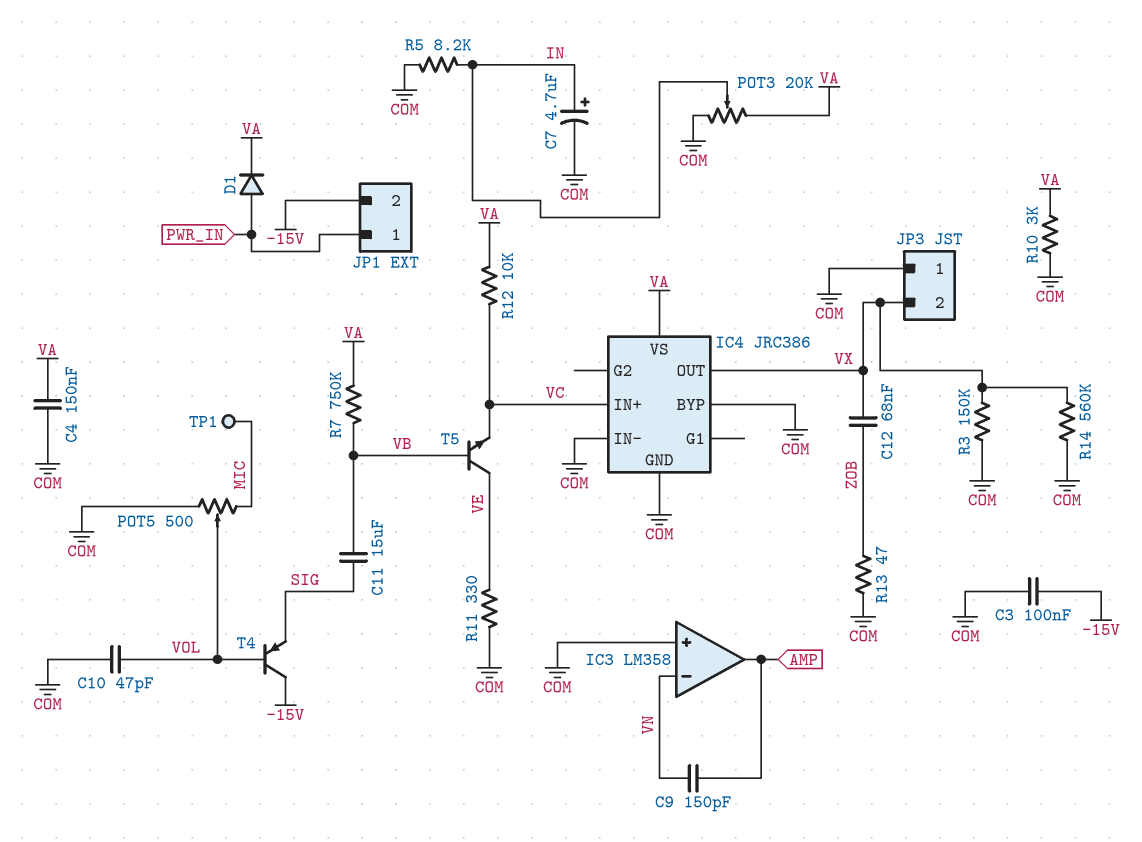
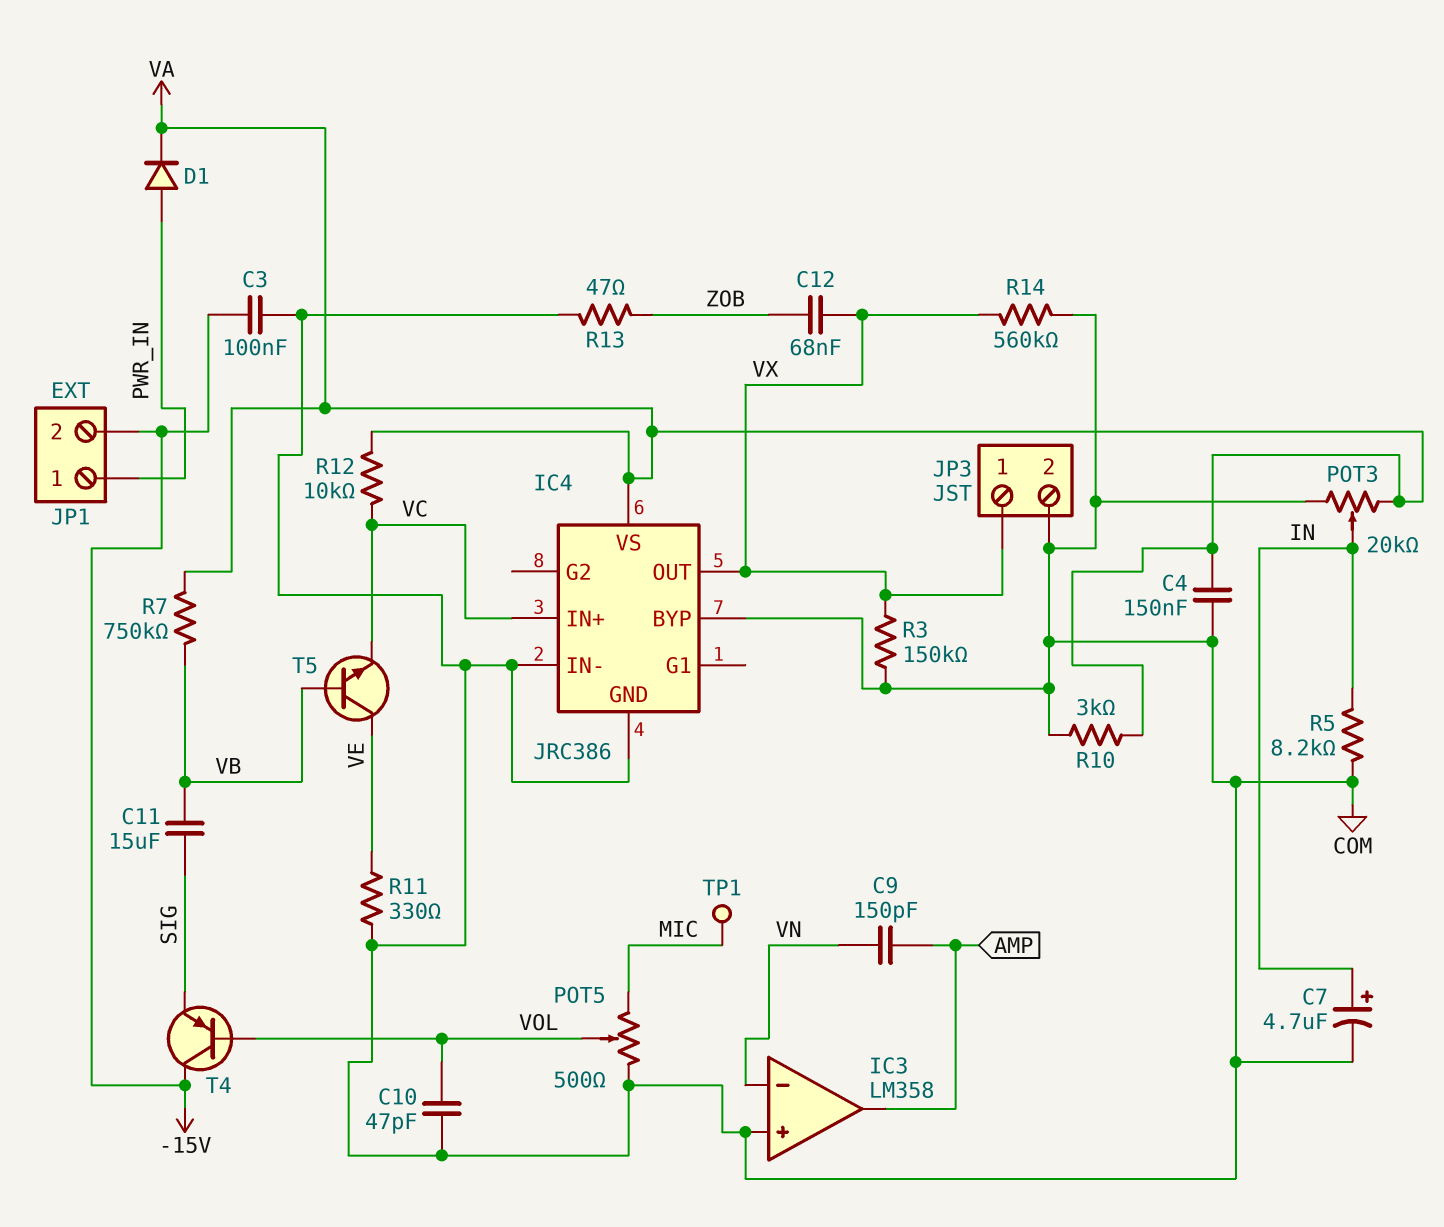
JP3 pin 1: COM -> VX
JP3 pin 2: VX -> COM

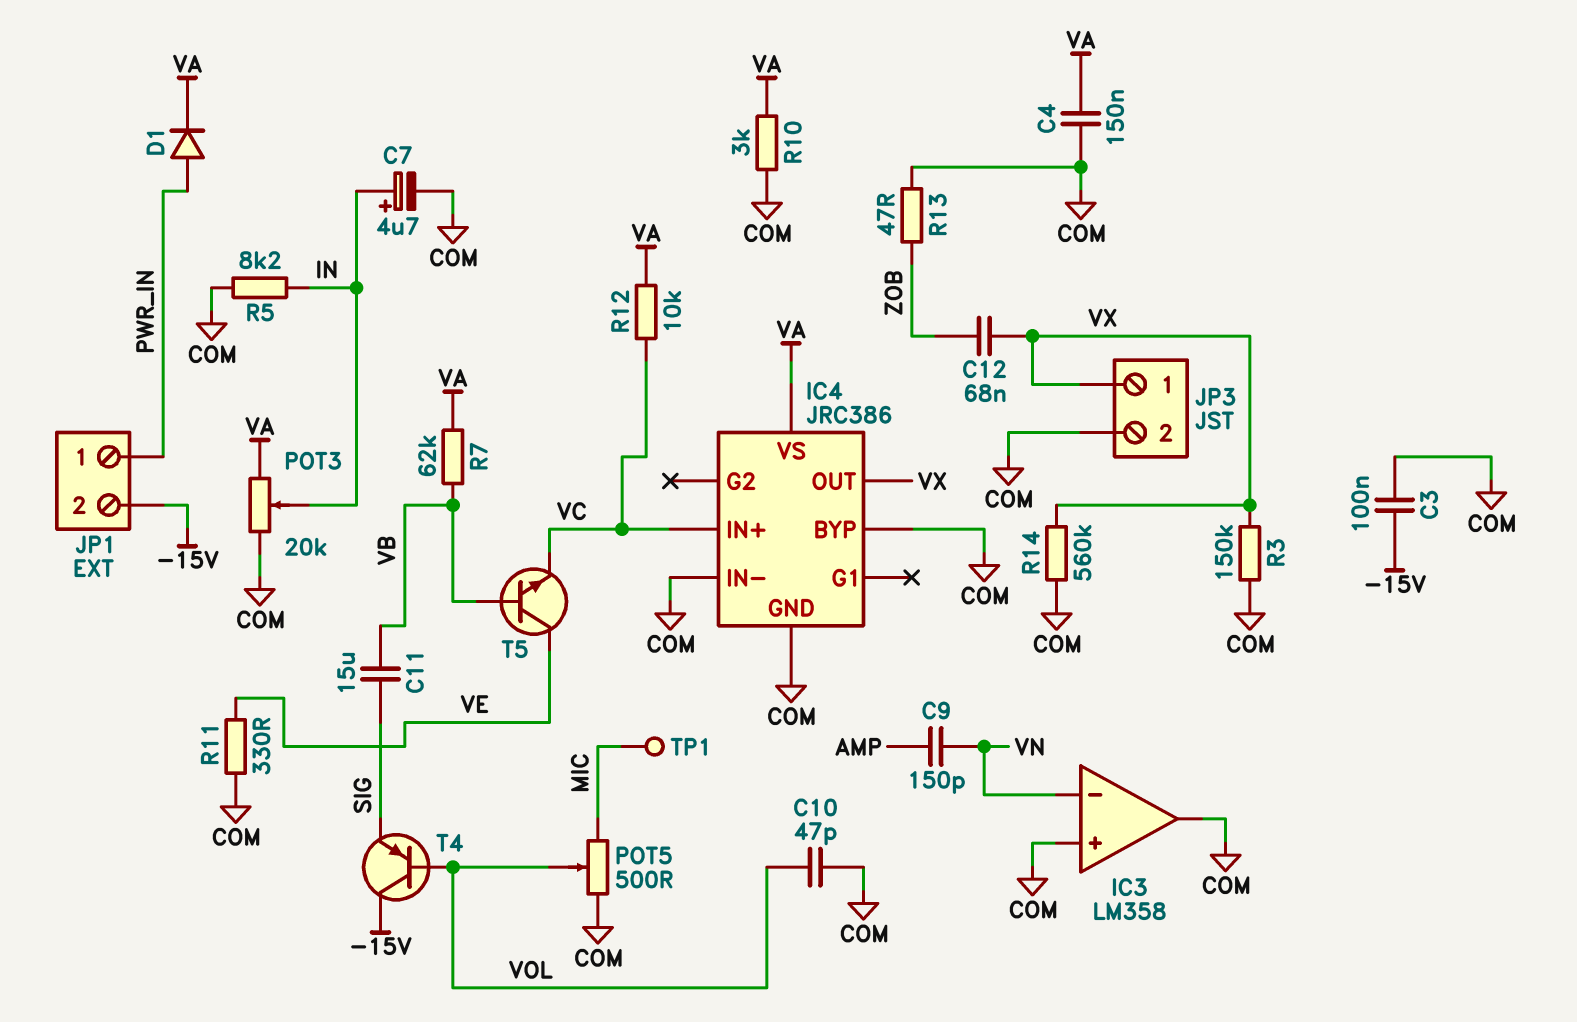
IC3 pin out: AMP -> COM
R7: 750k (VA, VB) -> 62k (VA, VB)

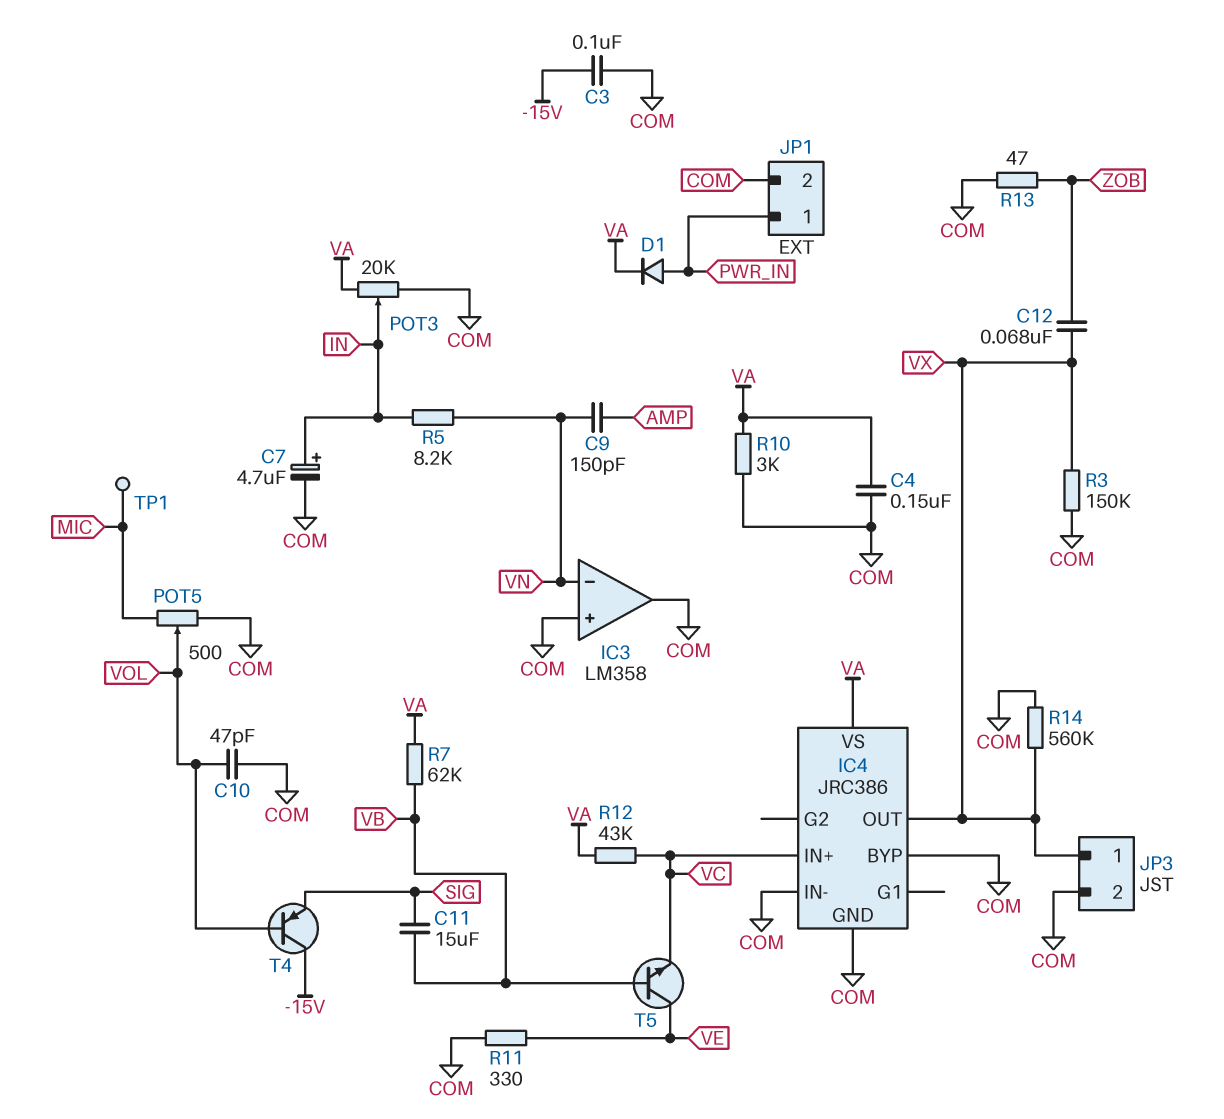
JP1 pin 2: -15V -> COM
R5: 8.2k (COM, IN) -> 8.2k (IN, VN)
R12: 10k (VA, VC) -> 43k (VA, VC)

